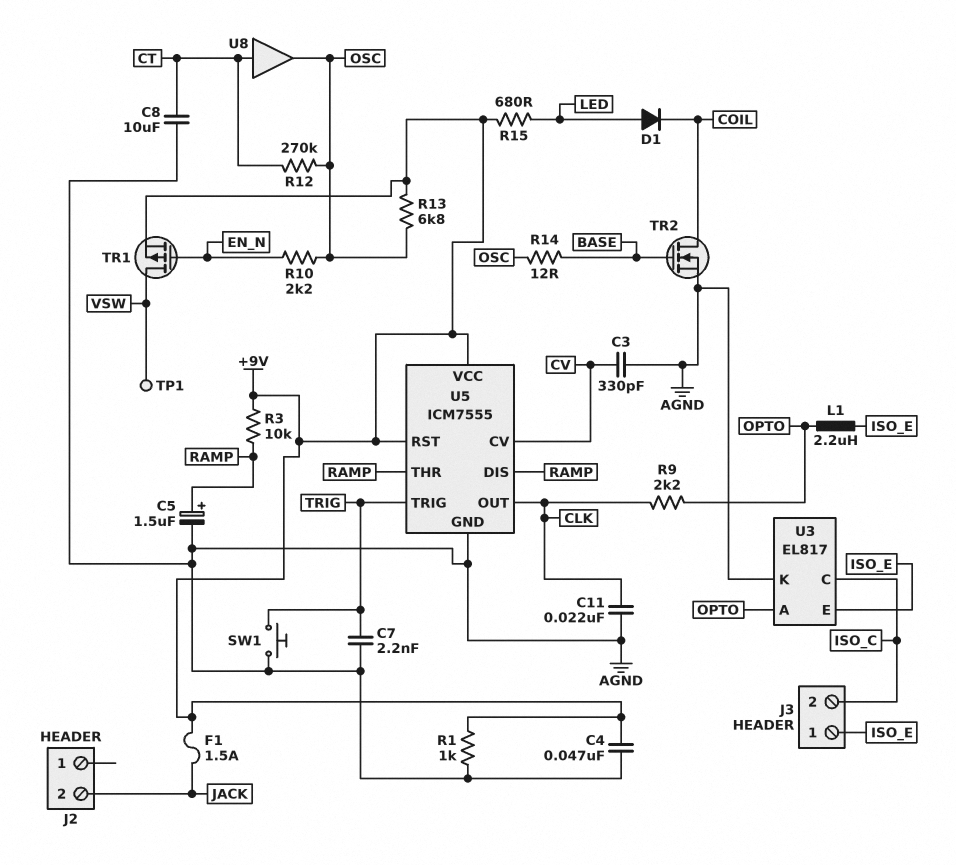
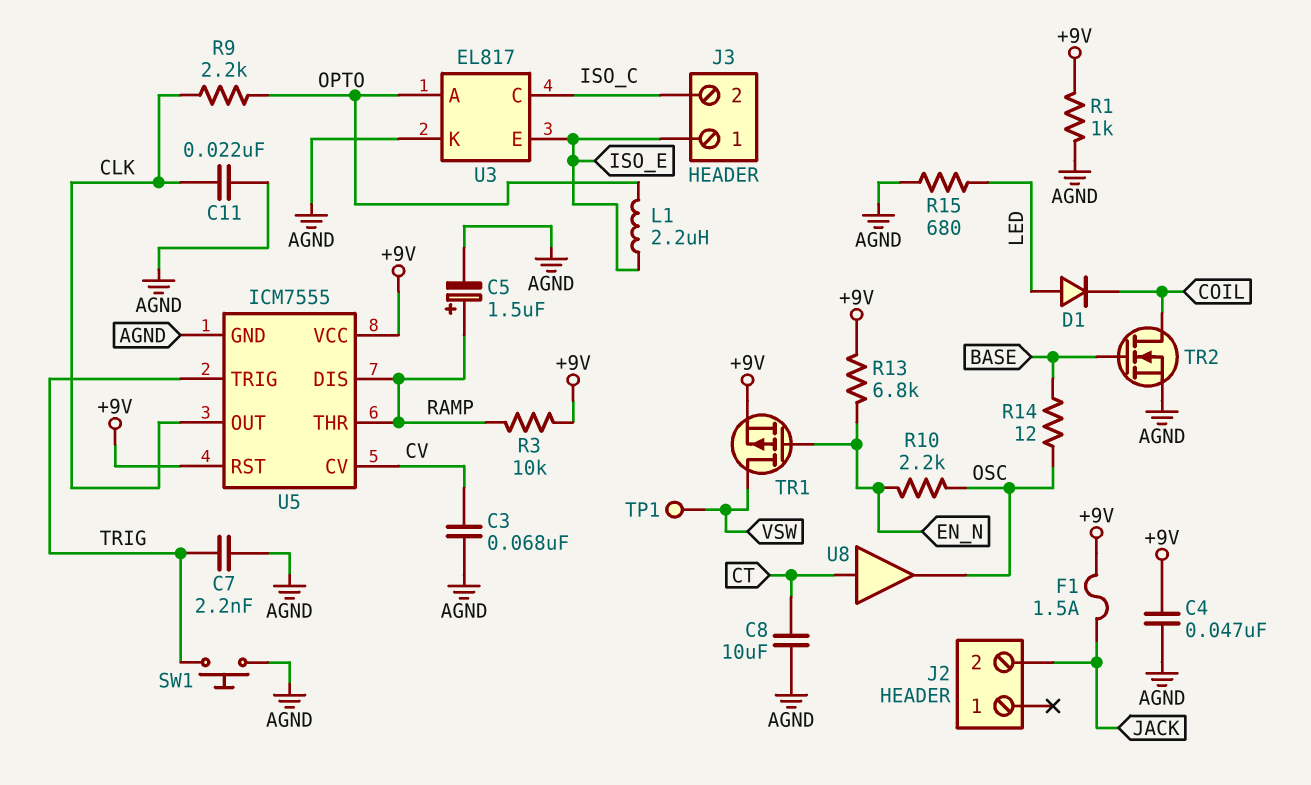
C3: 330pF (AGND, CV) -> 68nF (AGND, CV)
R12: 270k (CT, OSC) -> none
R13: 6.8k (+9V, OSC) -> 6.8k (+9V, EN_N)
R15: 680 (+9V, LED) -> 680 (AGND, LED)

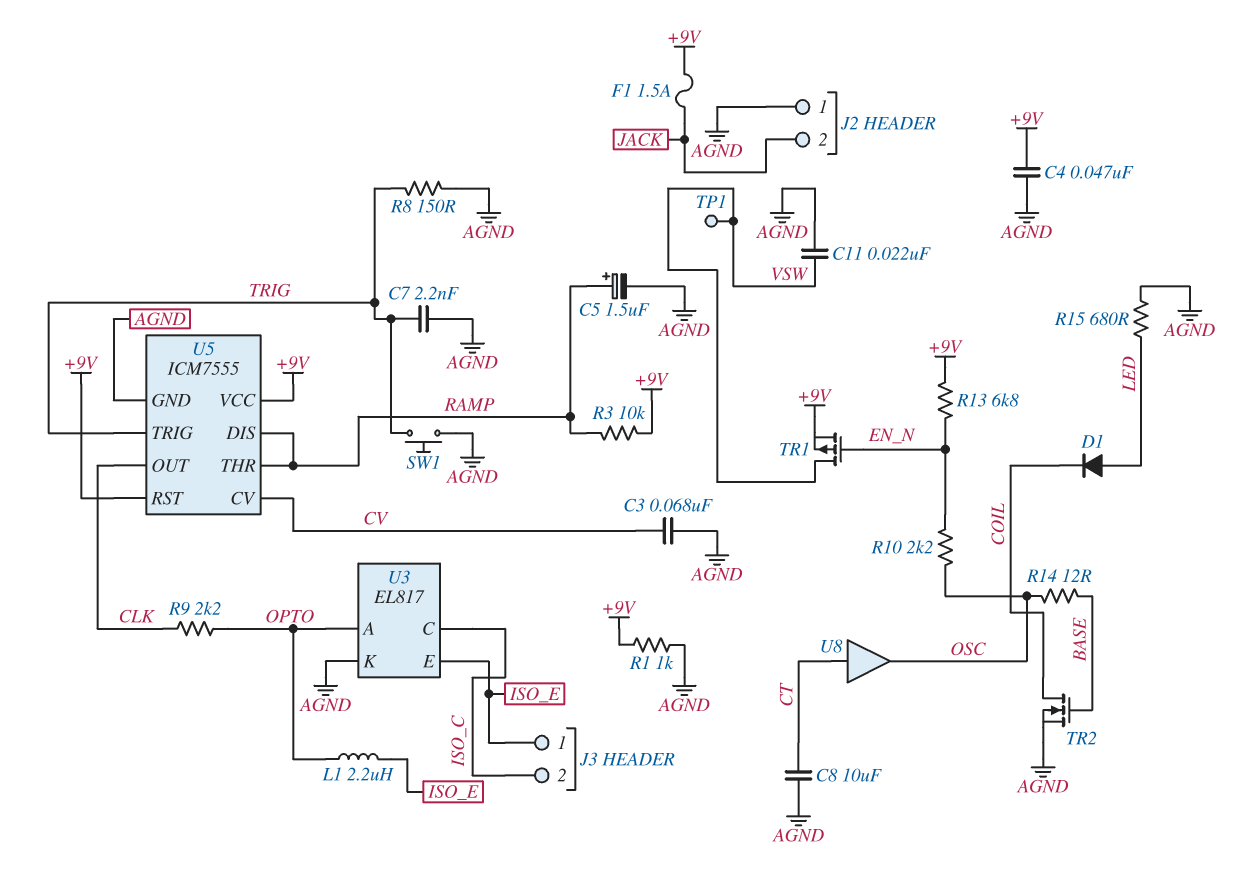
C11: 22nF (AGND, CLK) -> 22nF (AGND, VSW)
J2 pin 1: none -> AGND
R8: none -> 150 (AGND, TRIG)

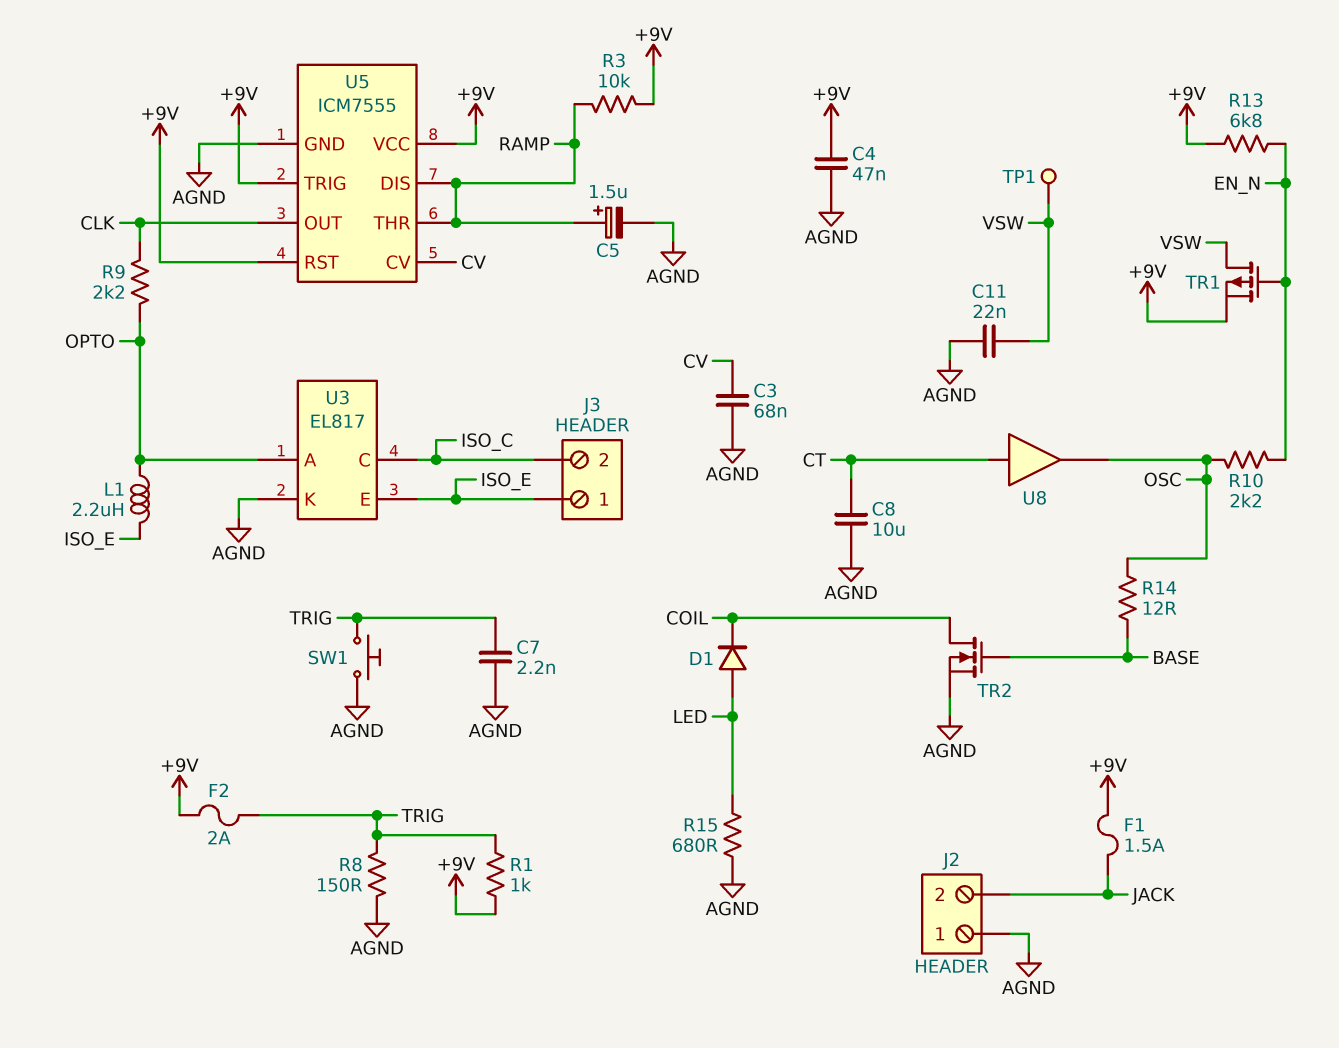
F2: none -> 2A (+9V, TRIG)
R1: 1k (+9V, AGND) -> 1k (+9V, TRIG)
U5 pin TRIG: TRIG -> +9V

